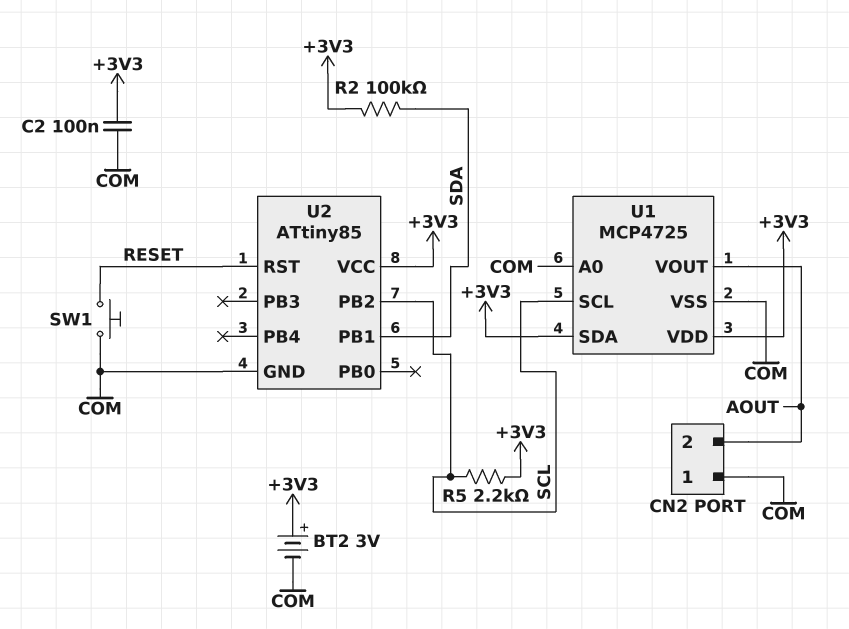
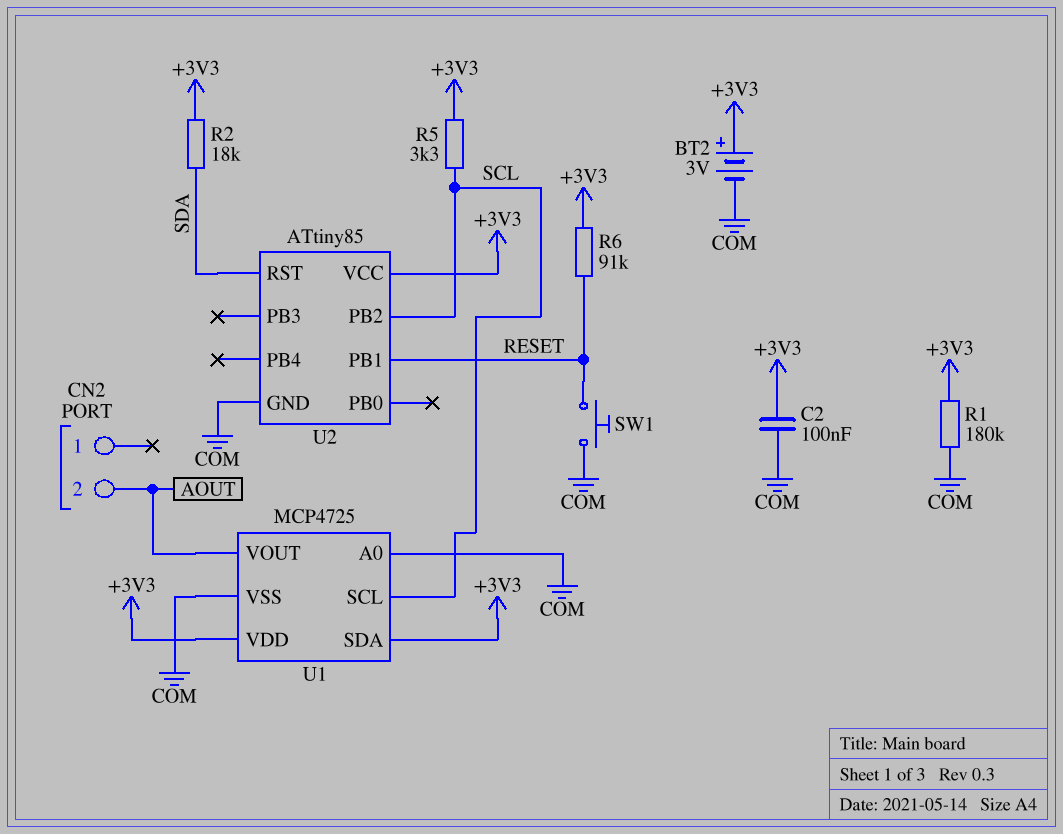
CN2 pin 1: COM -> none
R1: none -> 180k (+3V3, COM)
R2: 100k (+3V3, SDA) -> 18k (+3V3, SDA)
R5: 2.2k (+3V3, SCL) -> 3.3k (+3V3, SCL)
R6: none -> 91k (+3V3, RESET)
U2 pin PB1: SDA -> RESET
U2 pin RST: RESET -> SDA

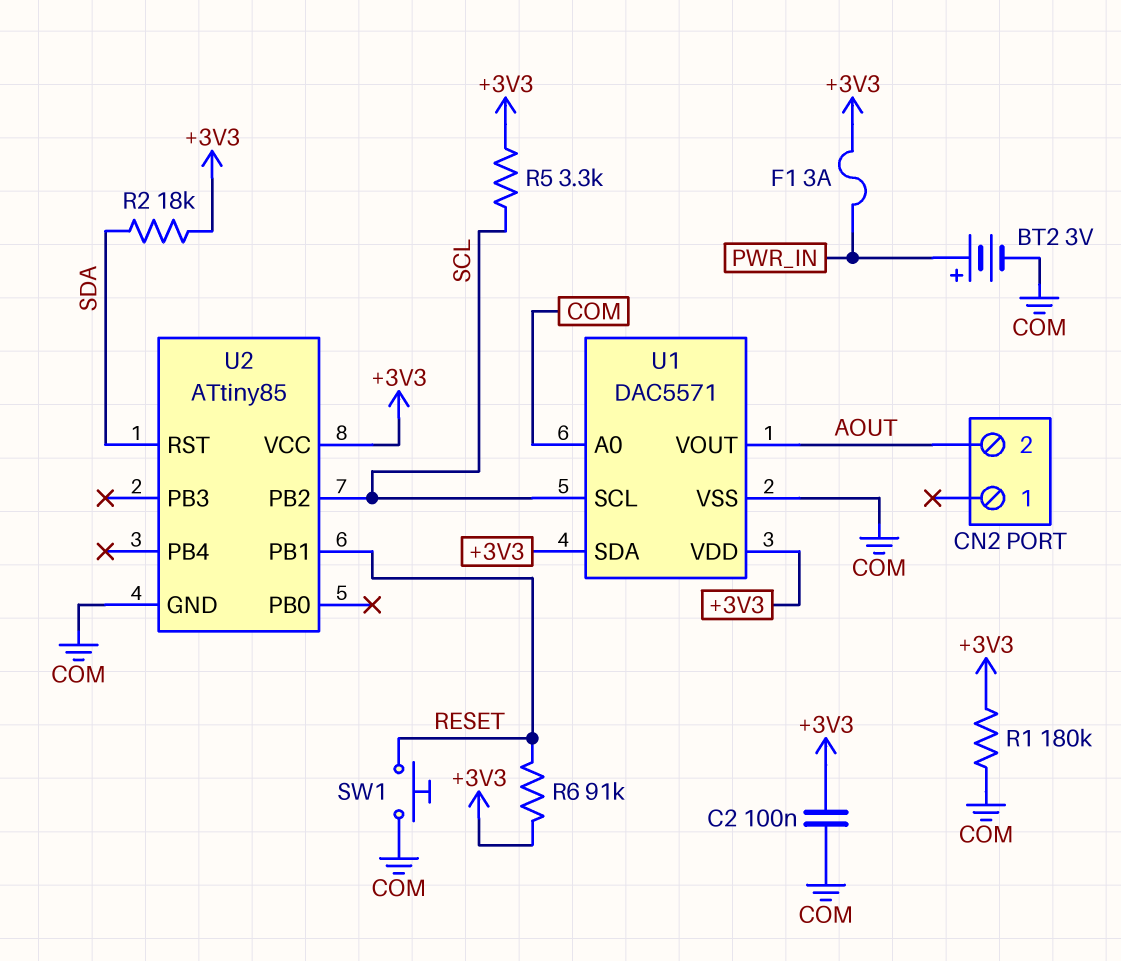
BT2: 3V (plus +3V3, minus COM) -> 3V (plus PWR_IN, minus COM)
F1: none -> 3A (+3V3, PWR_IN)
U1: MCP4725 -> DAC5571

